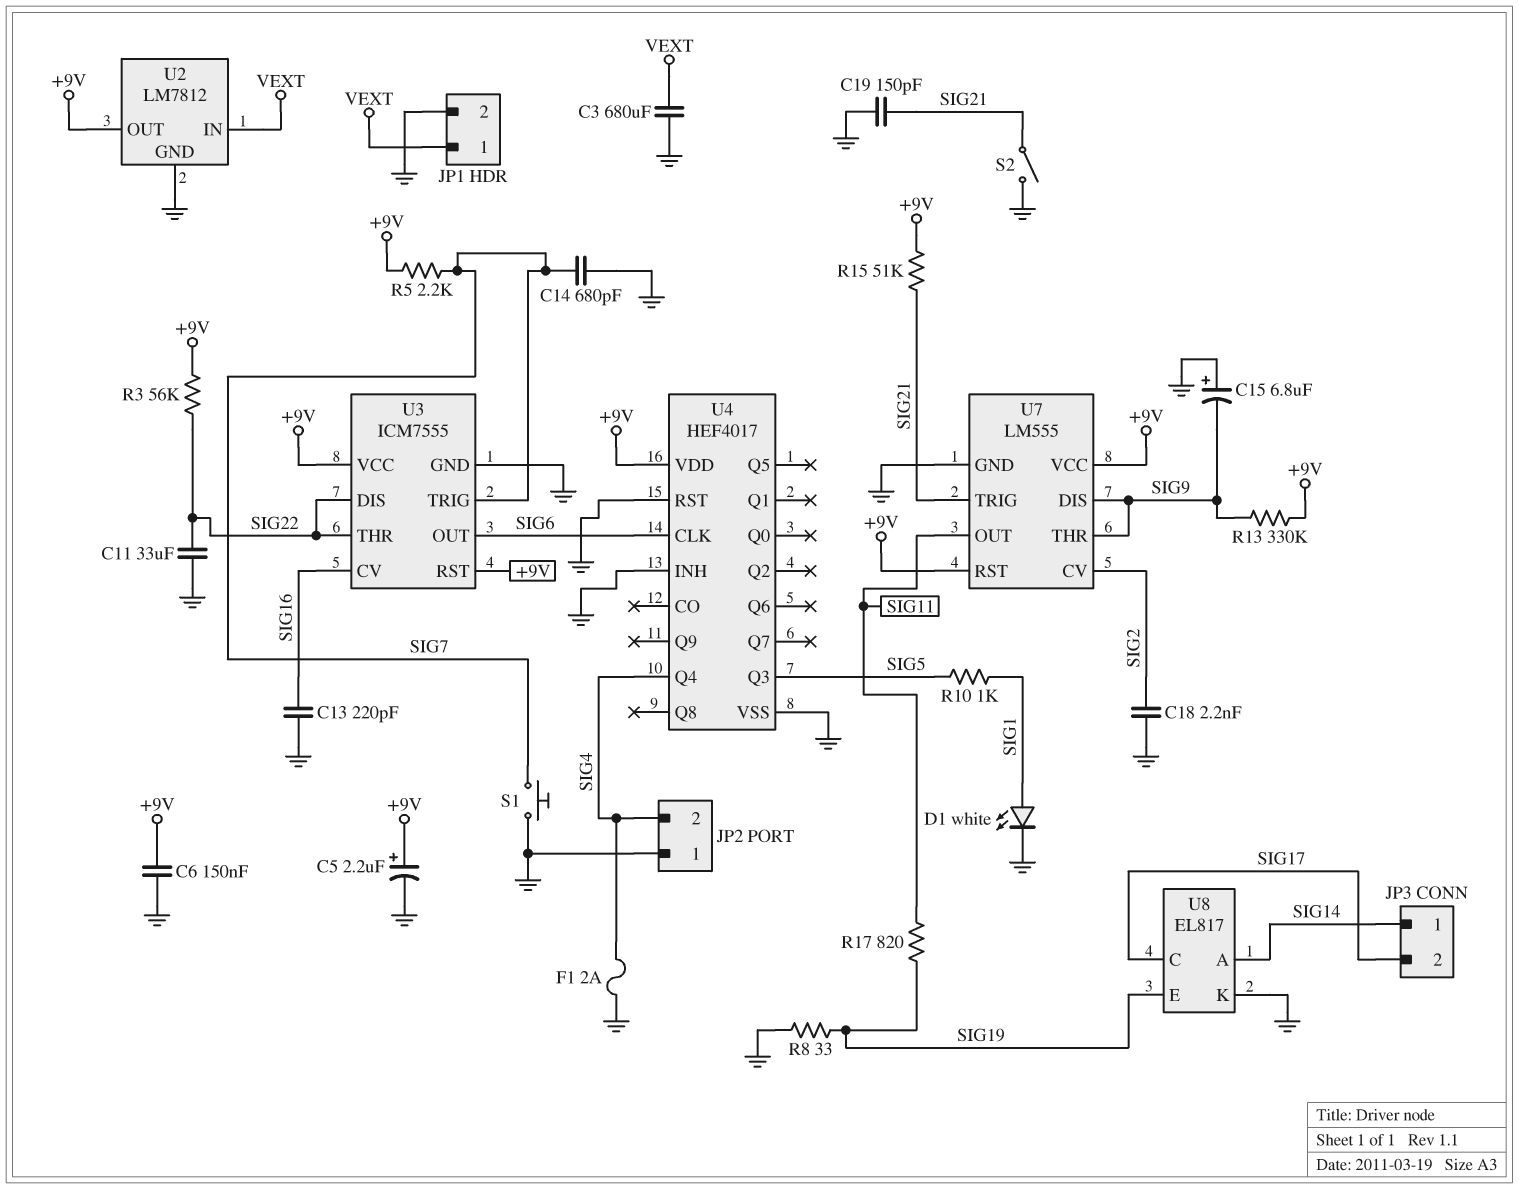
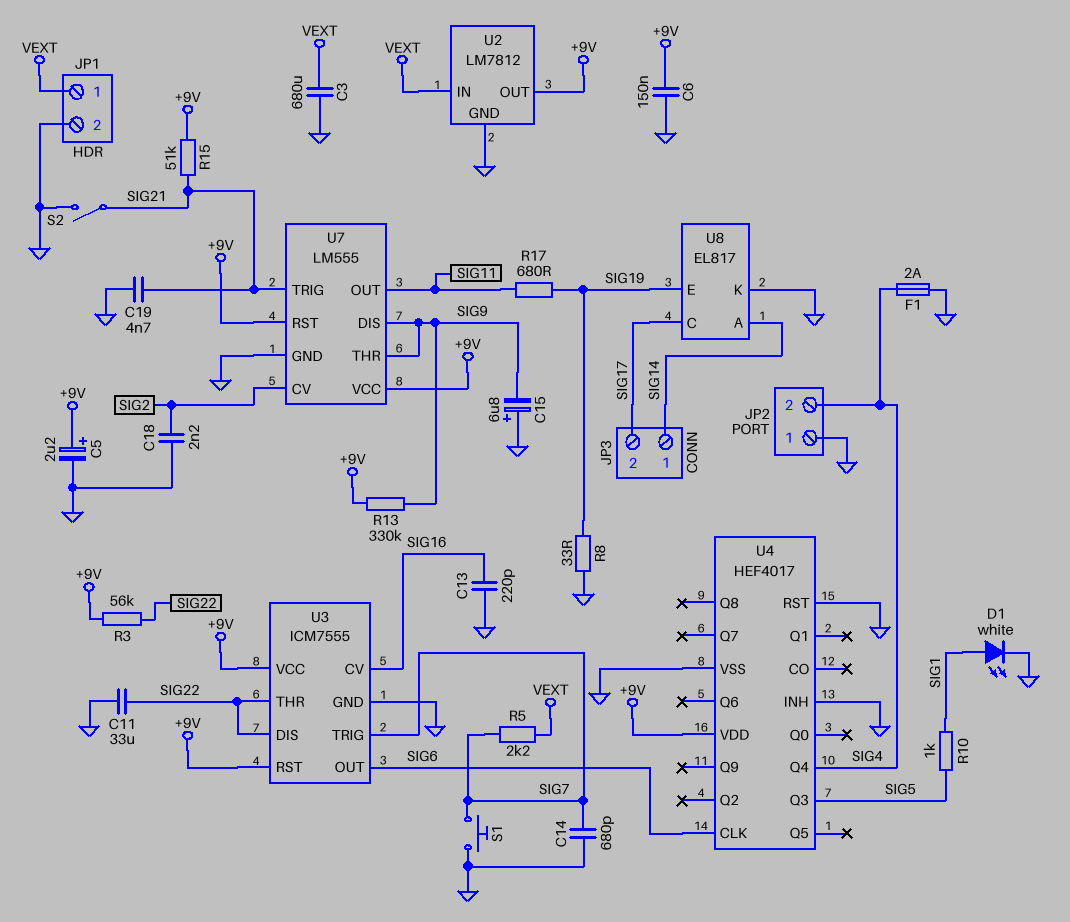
C19: 150pF (GND, SIG21) -> 4.7nF (GND, SIG21)
R5: 2.2k (+9V, SIG7) -> 2.2k (SIG7, VEXT)
R17: 820 (SIG11, SIG19) -> 680 (SIG11, SIG19)

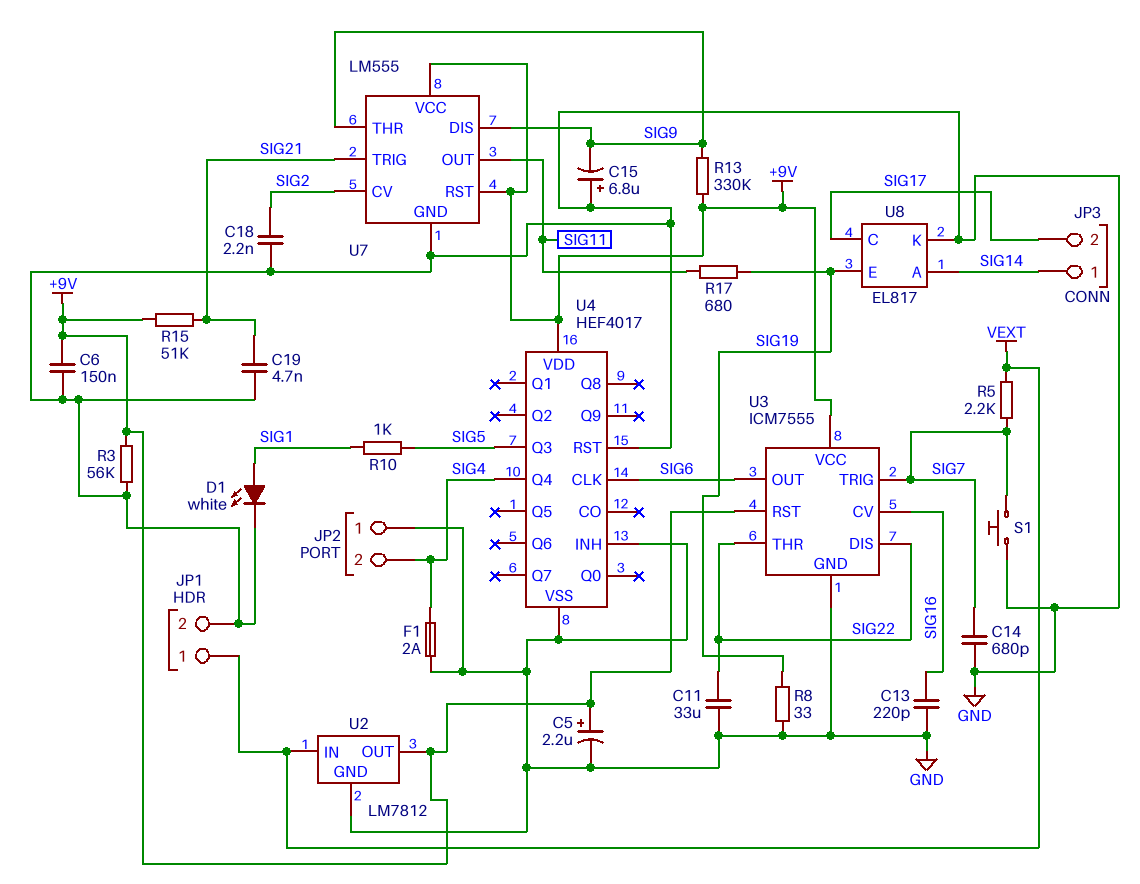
C3: 680uF (GND, VEXT) -> none
R3: 56k (+9V, SIG22) -> 56k (+9V, GND)
S2: switch (GND, SIG21) -> none

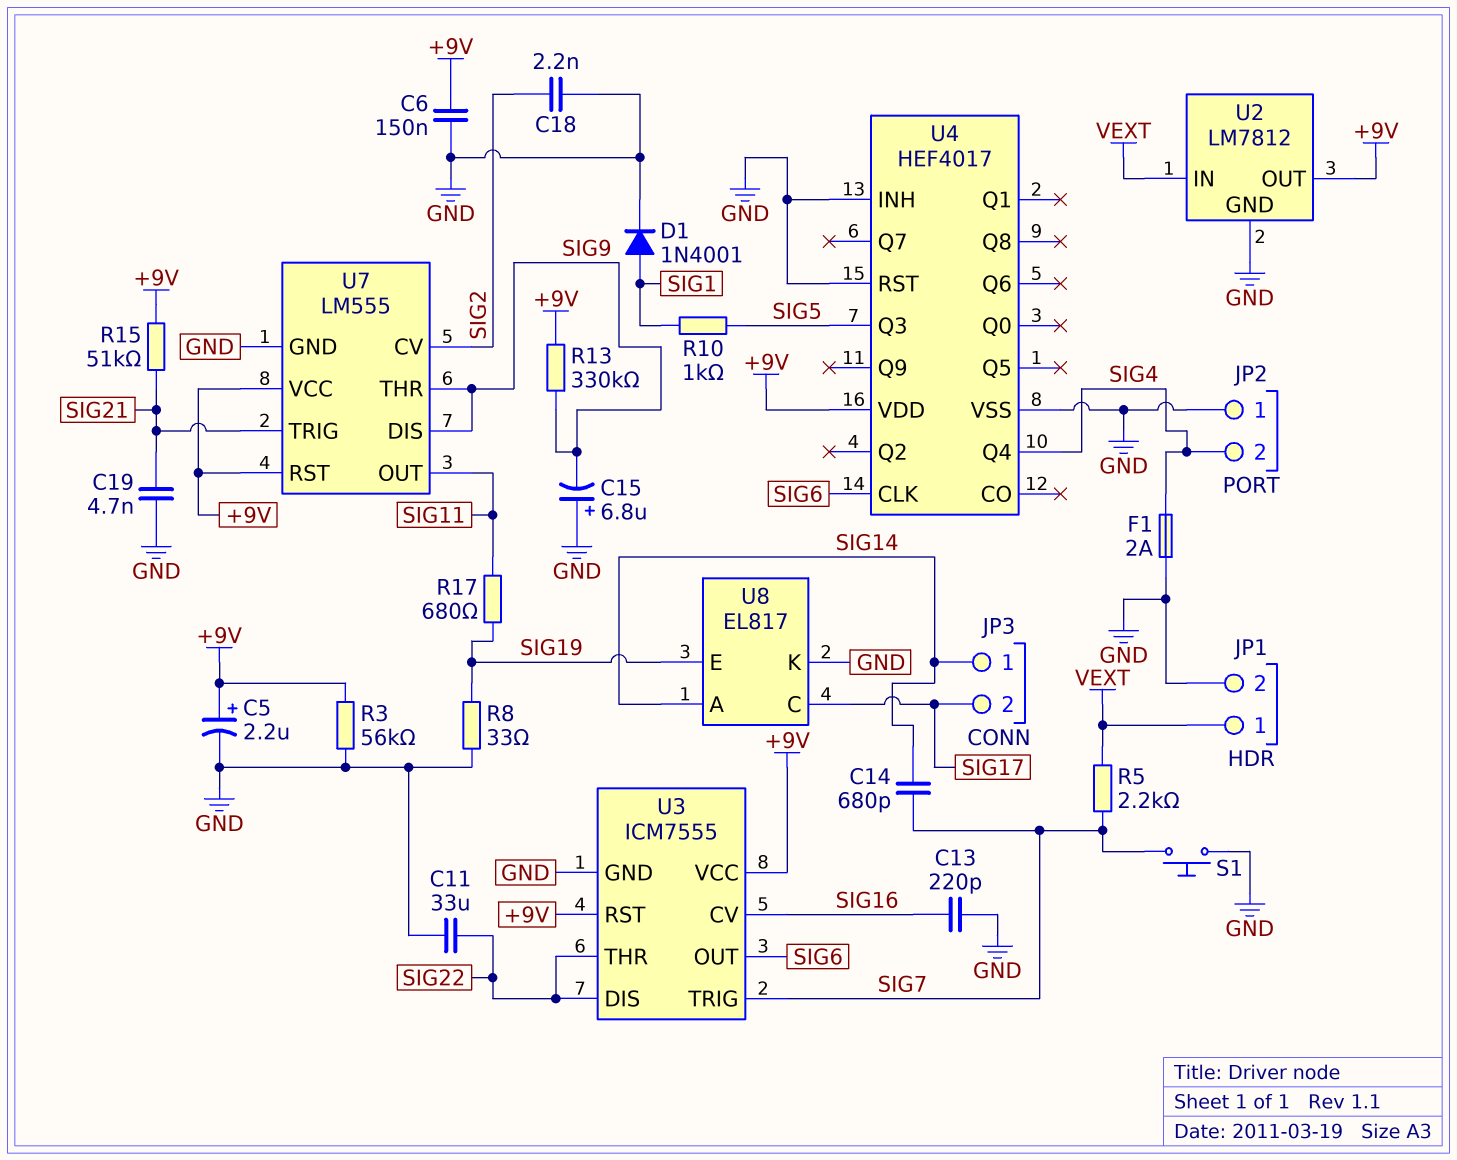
C14: 680pF (GND, SIG7) -> 680pF (SIG7, SIG14)
D1: LED white (A SIG1, K GND) -> diode 1N4001 (A SIG1, K GND)

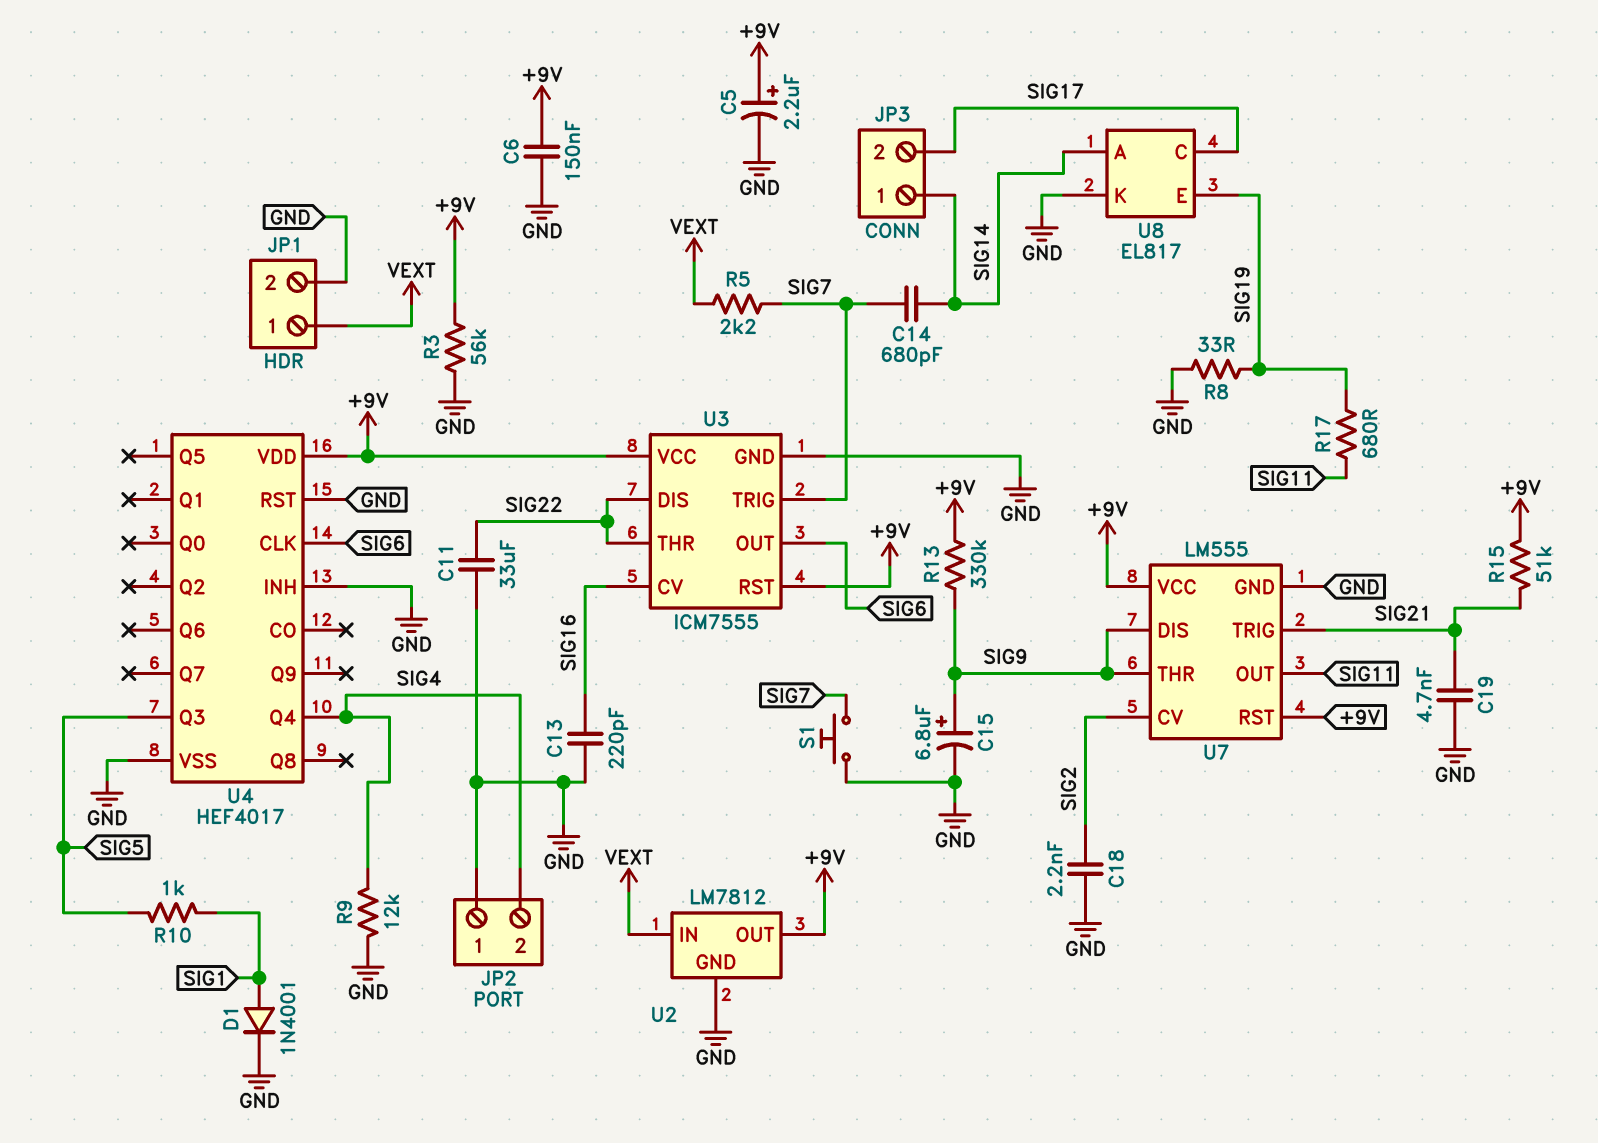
C15: 6.8uF (plus GND, minus SIG9) -> 6.8uF (plus SIG9, minus GND)
F1: 2A (GND, SIG4) -> none
R9: none -> 12k (GND, SIG4)

